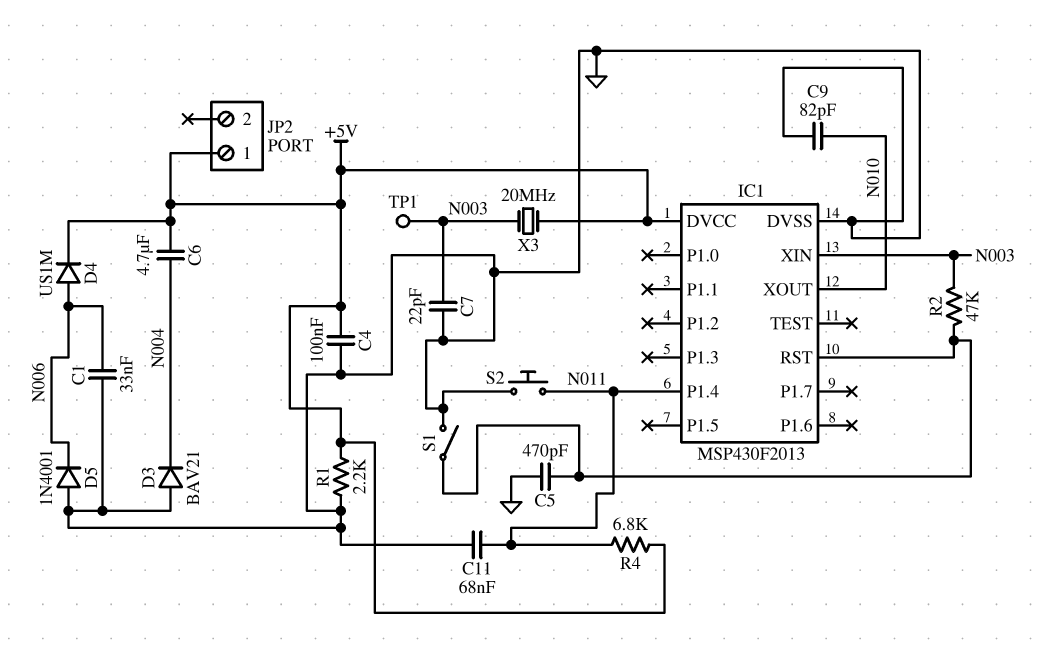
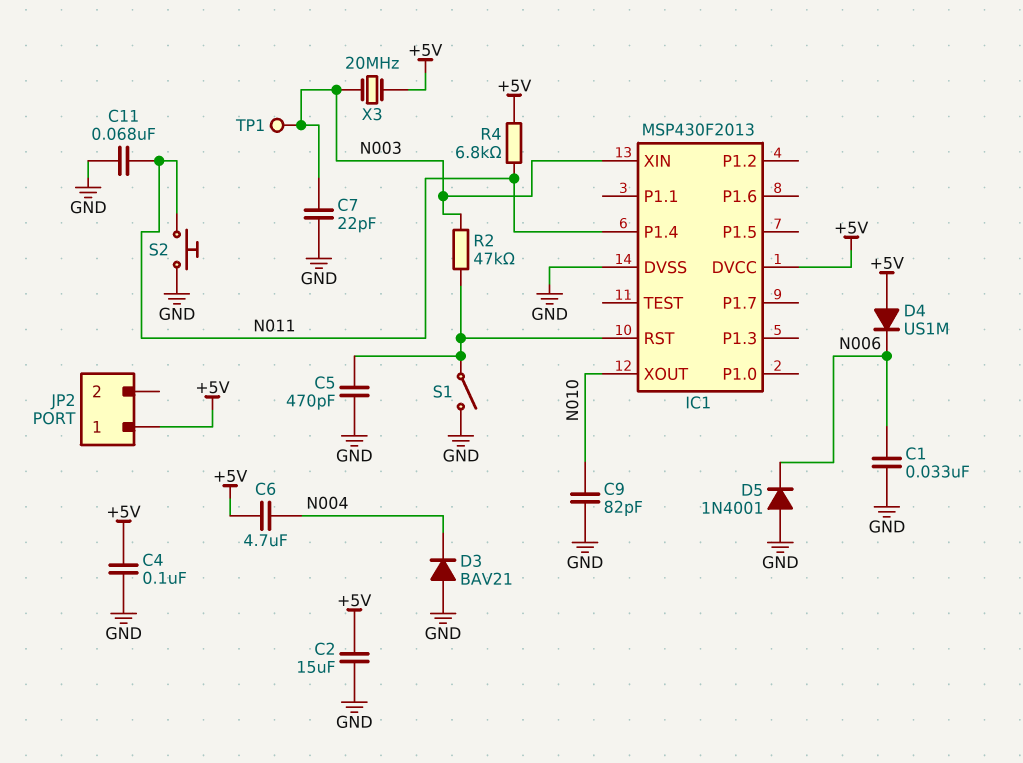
C2: none -> 15uF (+5V, GND)
D4: diode US1M (A N006, K +5V) -> diode US1M (A +5V, K N006)
R1: 2.2k (+5V, GND) -> none

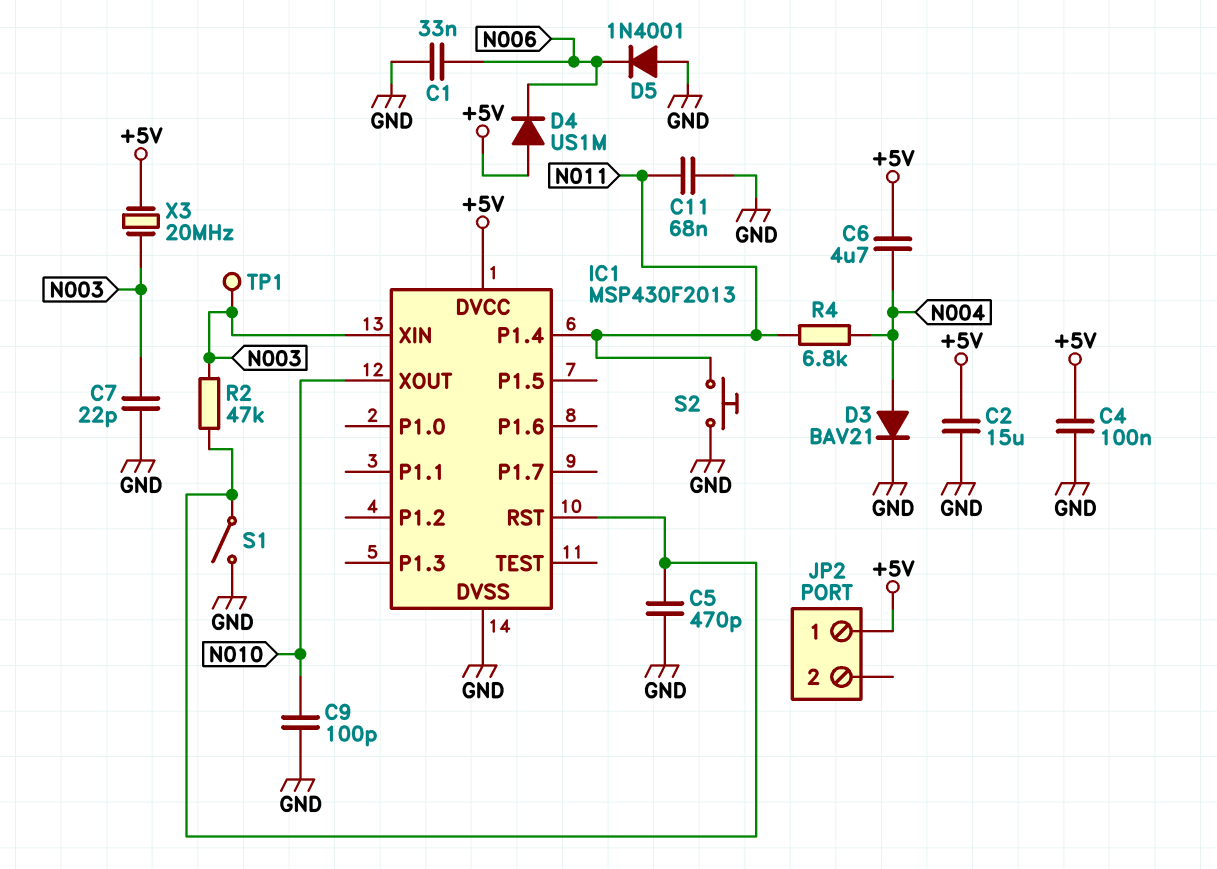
C9: 82pF (GND, N010) -> 100pF (GND, N010)
D3: diode BAV21 (A GND, K N004) -> diode BAV21 (A N004, K GND)
R4: 6.8k (+5V, N011) -> 6.8k (N004, N011)

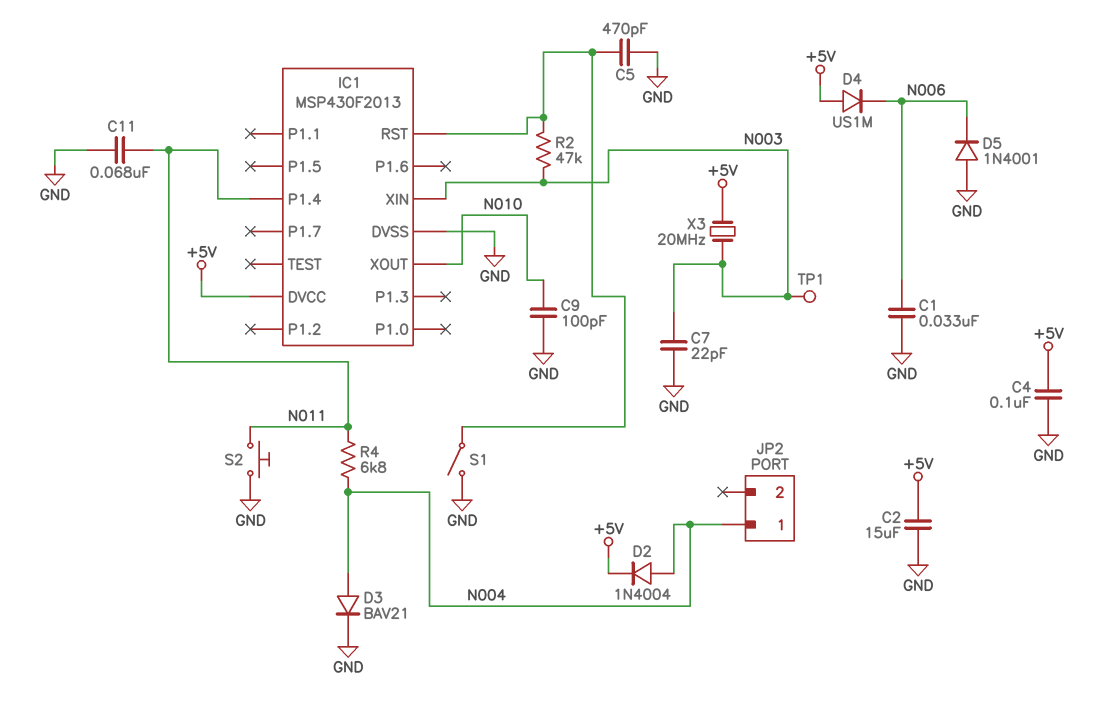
C6: 4.7uF (+5V, N004) -> none
D2: none -> diode 1N4004 (A N004, K +5V)
JP2 pin 1: +5V -> N004

